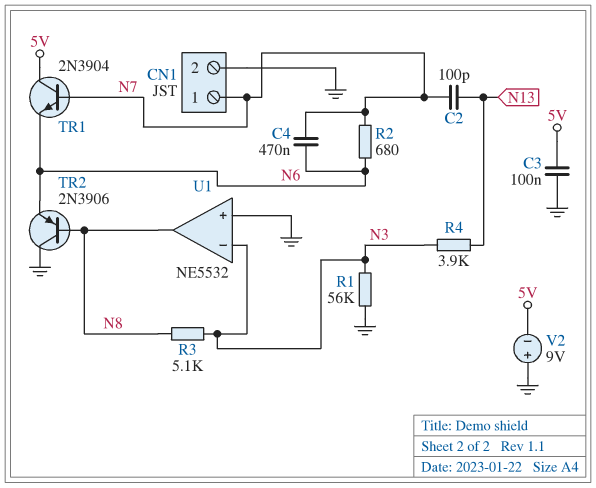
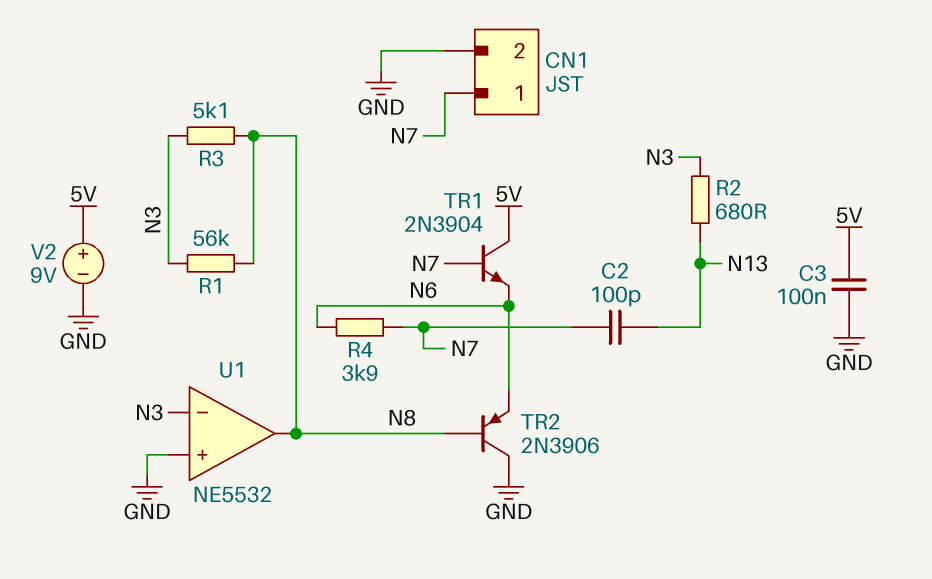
C4: 470nF (N6, N7) -> none
R1: 56k (GND, N3) -> 56k (N3, N8)
R2: 680 (N6, N7) -> 680 (N3, N13)
R4: 3.9k (N3, N13) -> 3.9k (N6, N7)
V2: 9V (plus GND, minus 5V) -> 9V (plus 5V, minus GND)

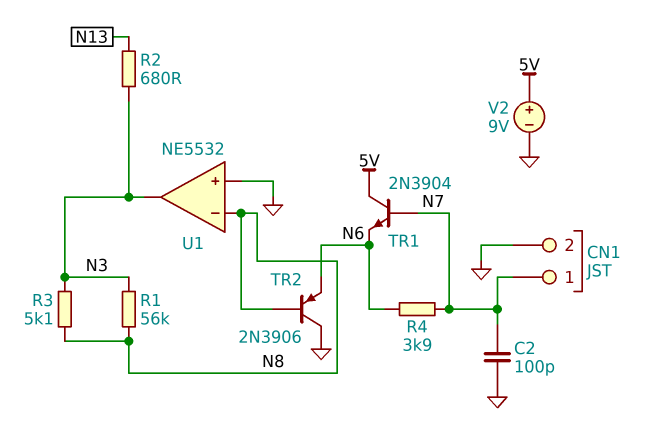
C2: 100pF (N7, N13) -> 100pF (GND, N7)
C3: 100nF (5V, GND) -> none
U1 pin in-: N3 -> N8
U1 pin out: N8 -> N3

